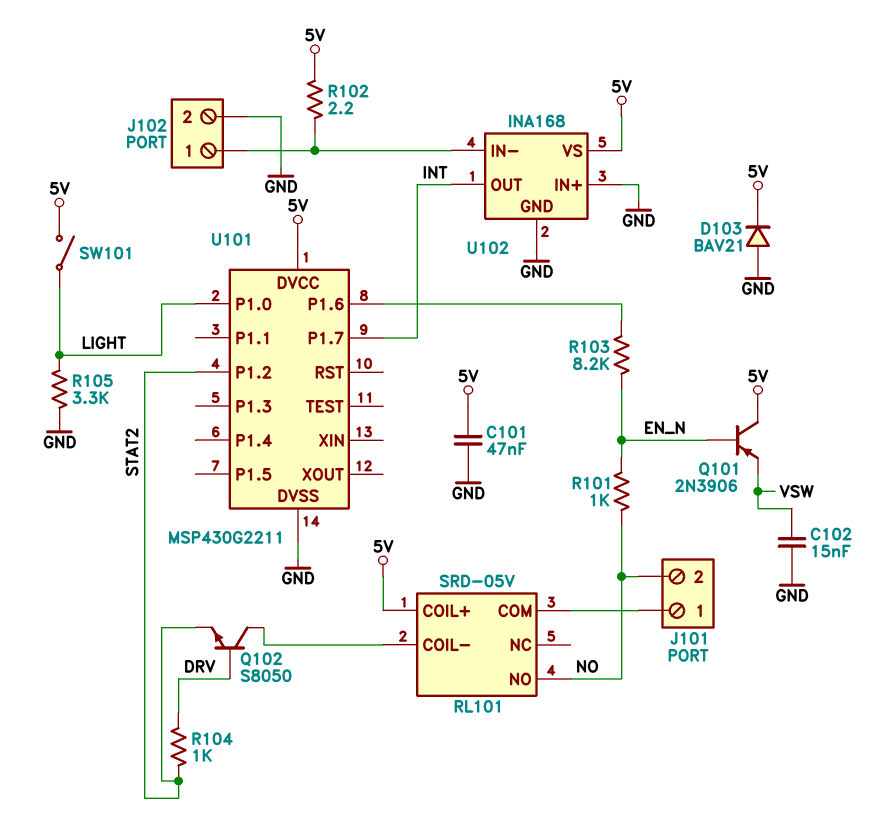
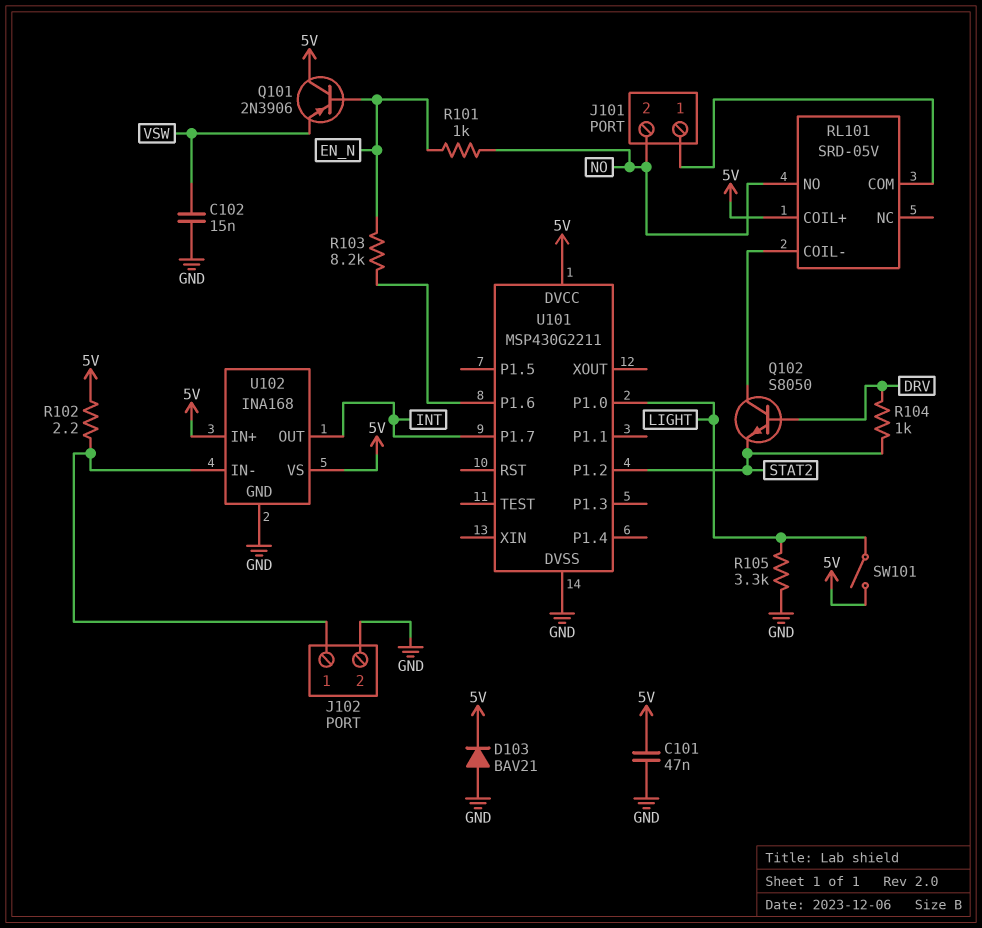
U102 pin IN+: GND -> 5V

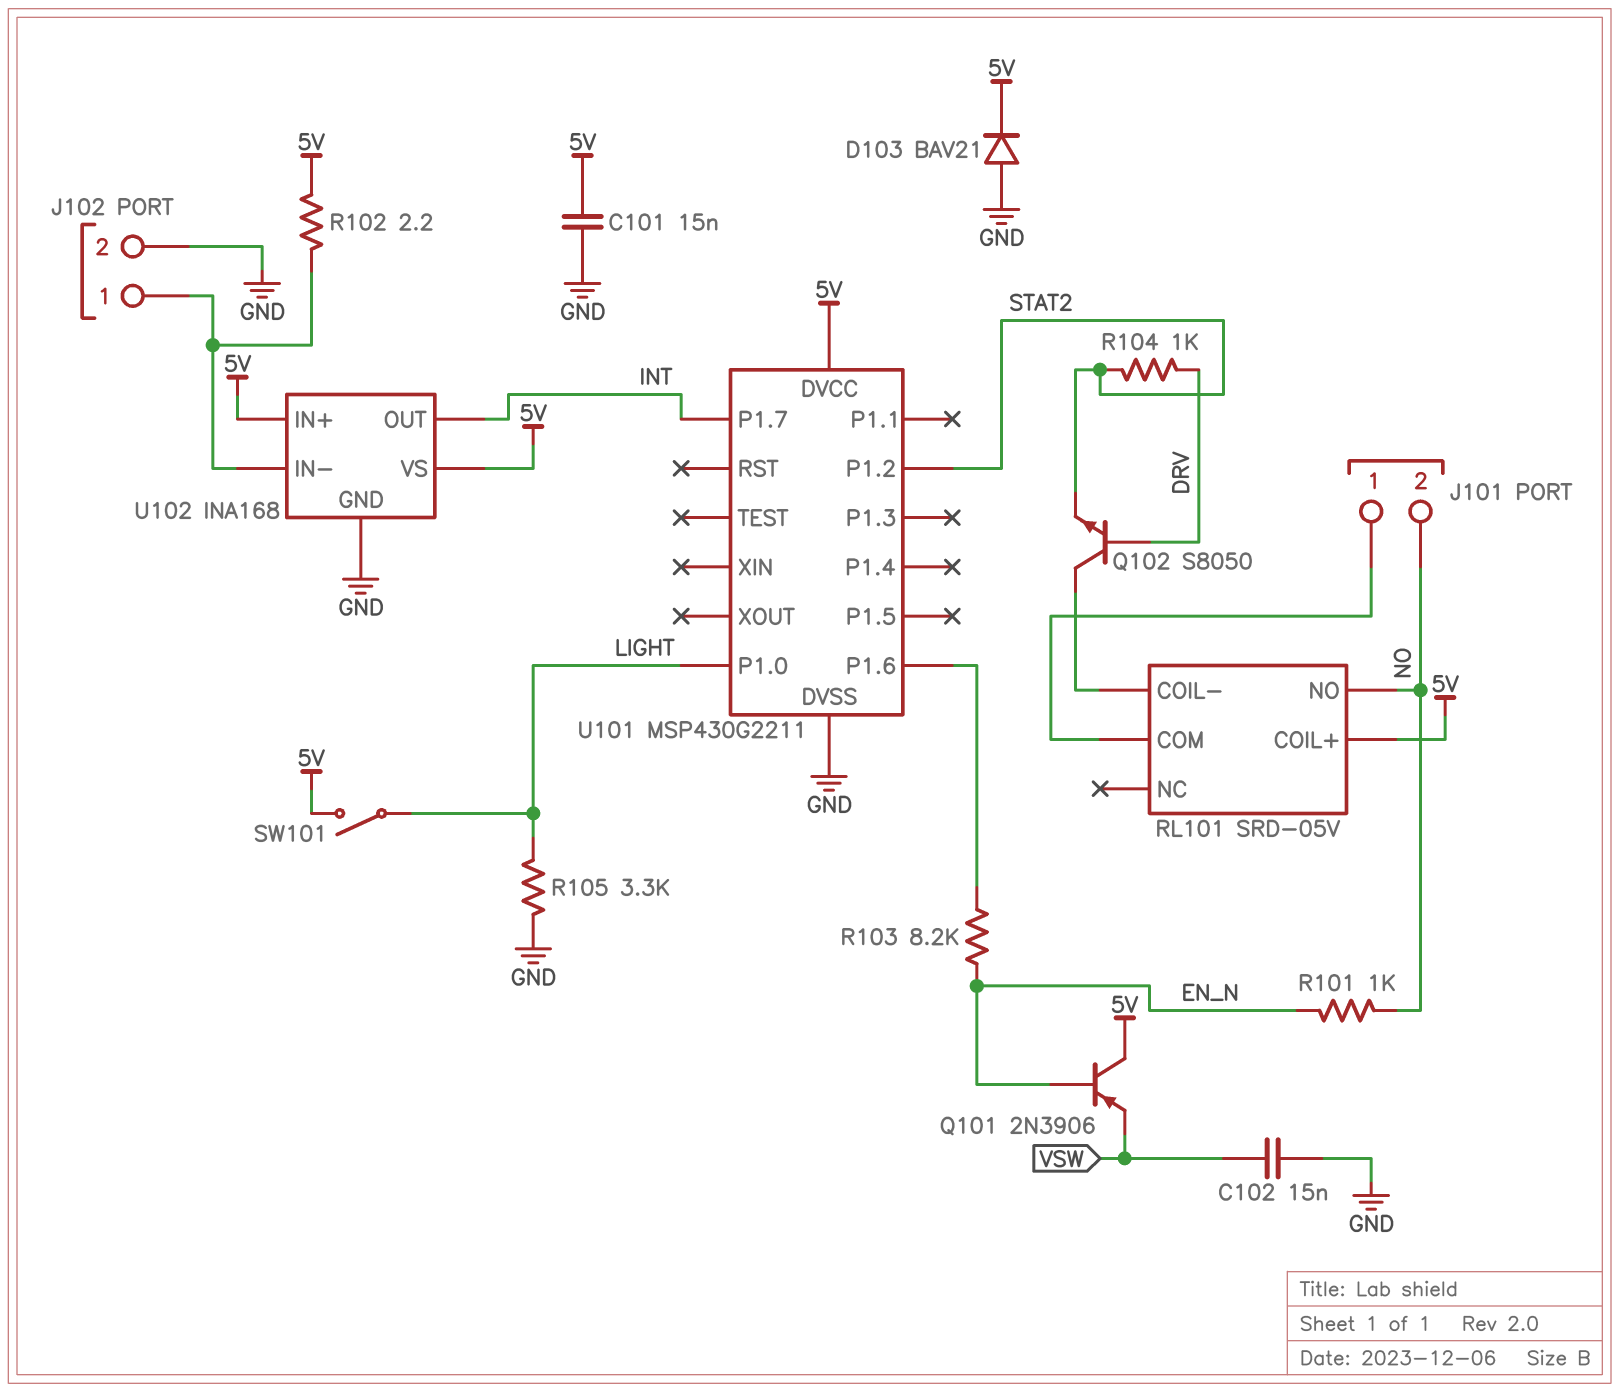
C101: 47nF (5V, GND) -> 15nF (5V, GND)

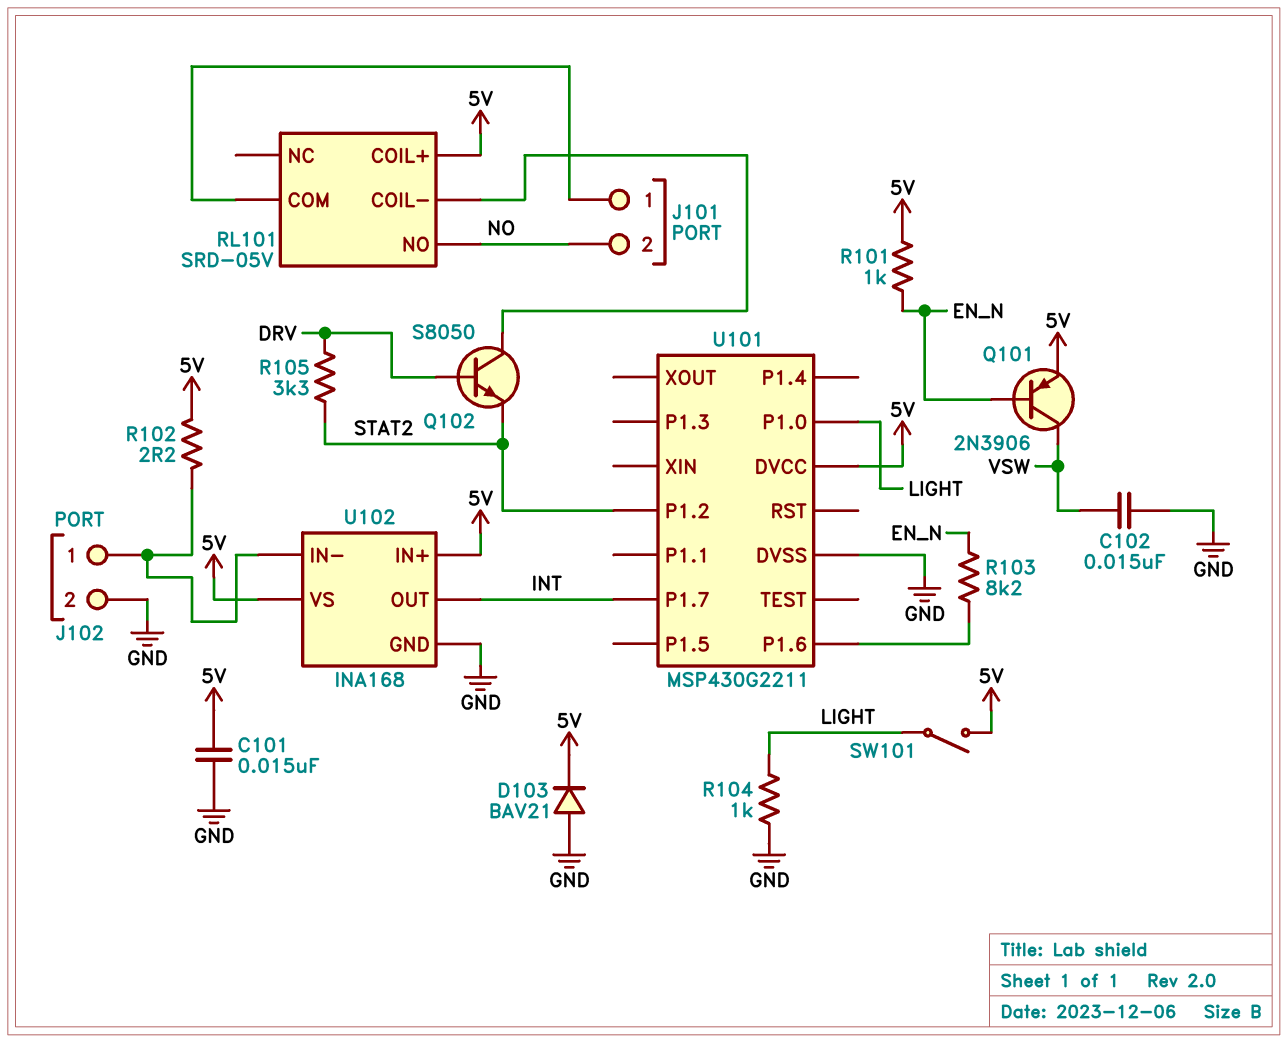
Q101: PNP 2N3906 (B EN_N, C 5V, E VSW) -> PNP 2N3906 (B EN_N, C VSW, E 5V)
R101: 1k (EN_N, NO) -> 1k (5V, EN_N)
R104: 1k (DRV, STAT2) -> 1k (GND, LIGHT)
R105: 3.3k (GND, LIGHT) -> 3.3k (DRV, STAT2)

